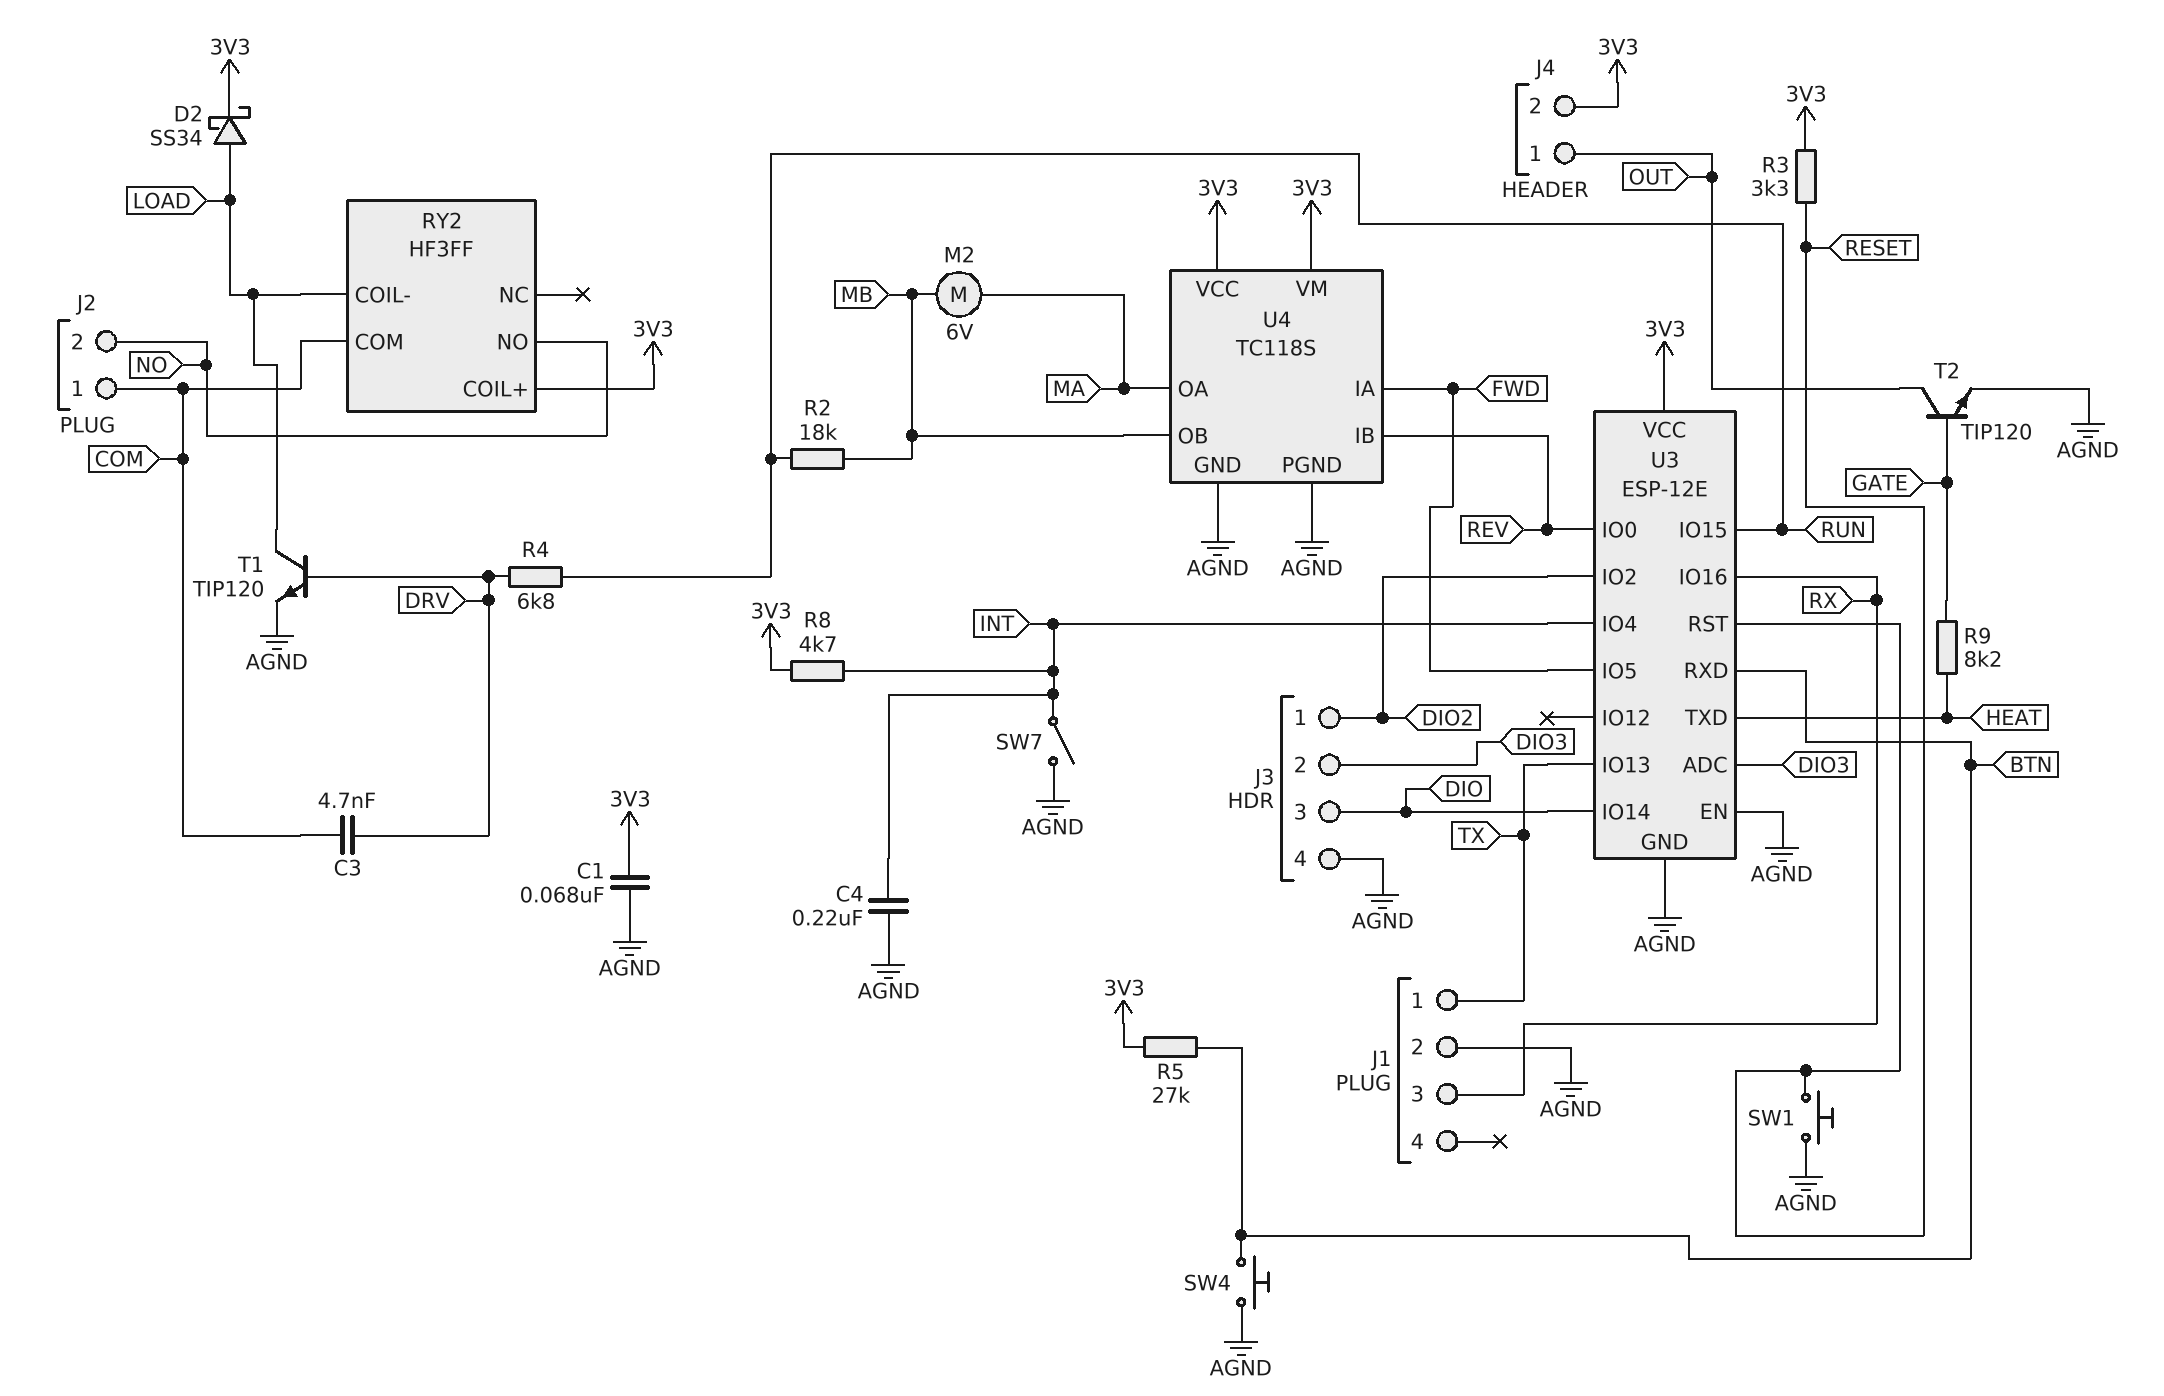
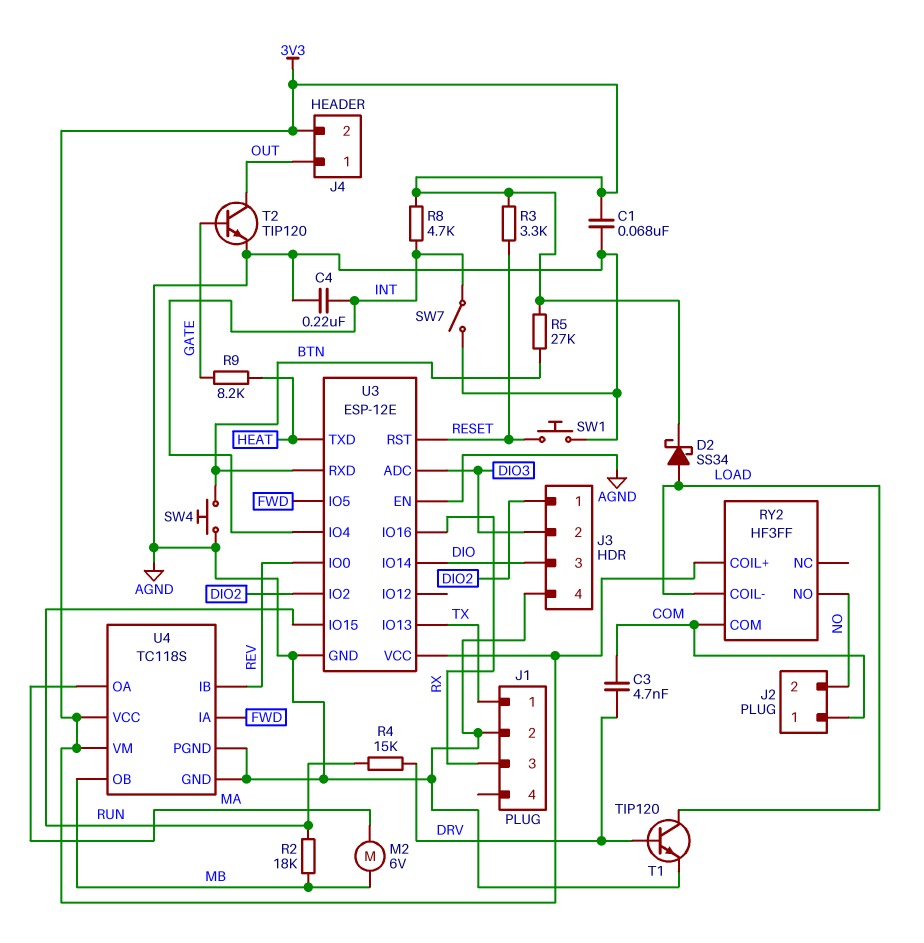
R4: 6.8k (DRV, RUN) -> 15k (DRV, RUN)

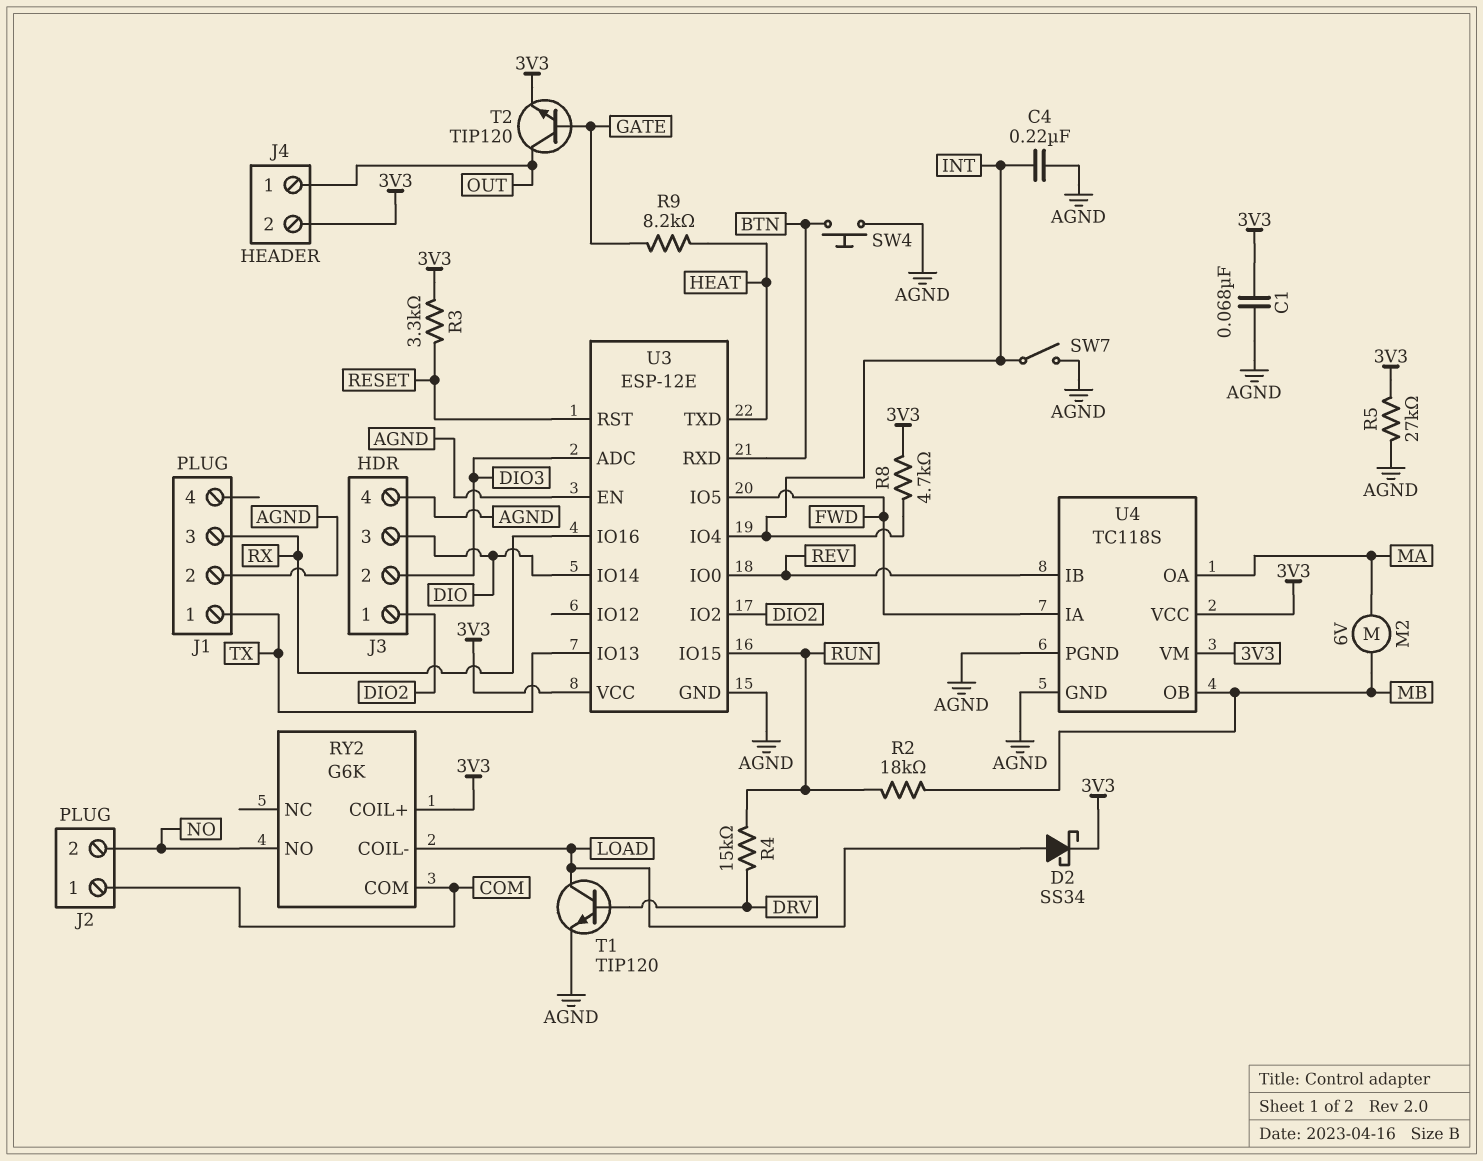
C3: 4.7nF (COM, DRV) -> none
R5: 27k (3V3, BTN) -> 27k (3V3, AGND)
RY2: HF3FF -> G6K
SW1: button (AGND, RESET) -> none
T2: NPN TIP120 (B GATE, C OUT, E AGND) -> NPN TIP120 (B GATE, C OUT, E 3V3)

